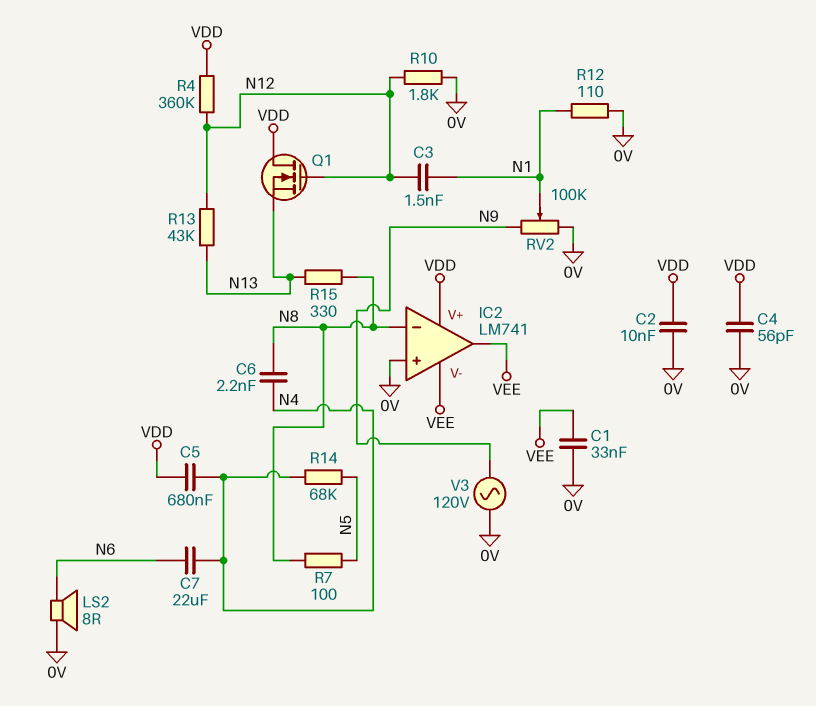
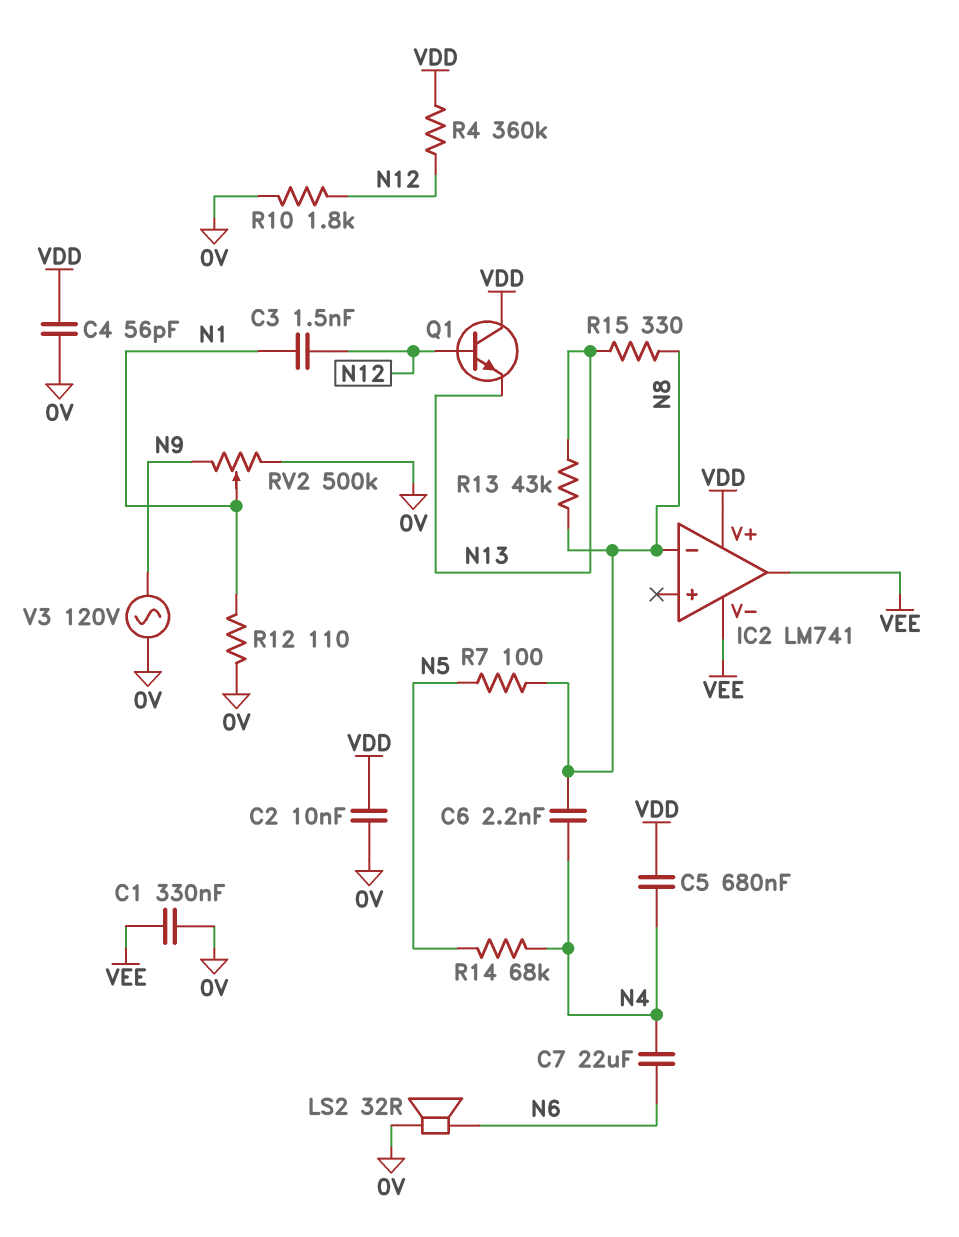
C1: 33nF (0V, VEE) -> 330nF (0V, VEE)
IC2 pin in+: 0V -> none
LS2: speaker 8R (0V, N6) -> speaker 32R (0V, N6)
Q1: NMOS (G N12, D VDD, S N13) -> NPN (B N12, C VDD, E N13)
R13: 43k (N12, N13) -> 43k (N8, N13)
RV2: 100k (0V, N9, wiper N1) -> 500k (0V, N9, wiper N1)

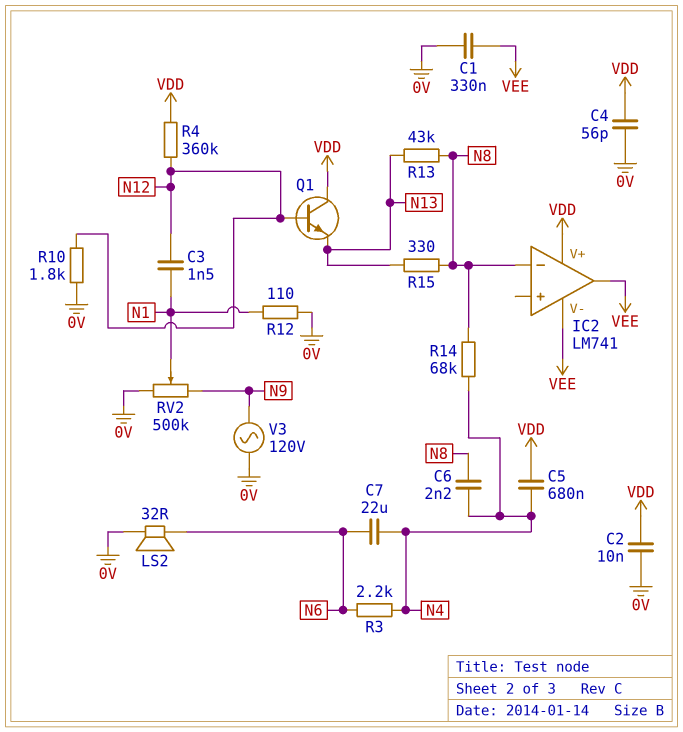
R3: none -> 2.2k (N4, N6)
R7: 100 (N5, N8) -> none
R14: 68k (N4, N5) -> 68k (N4, N8)

